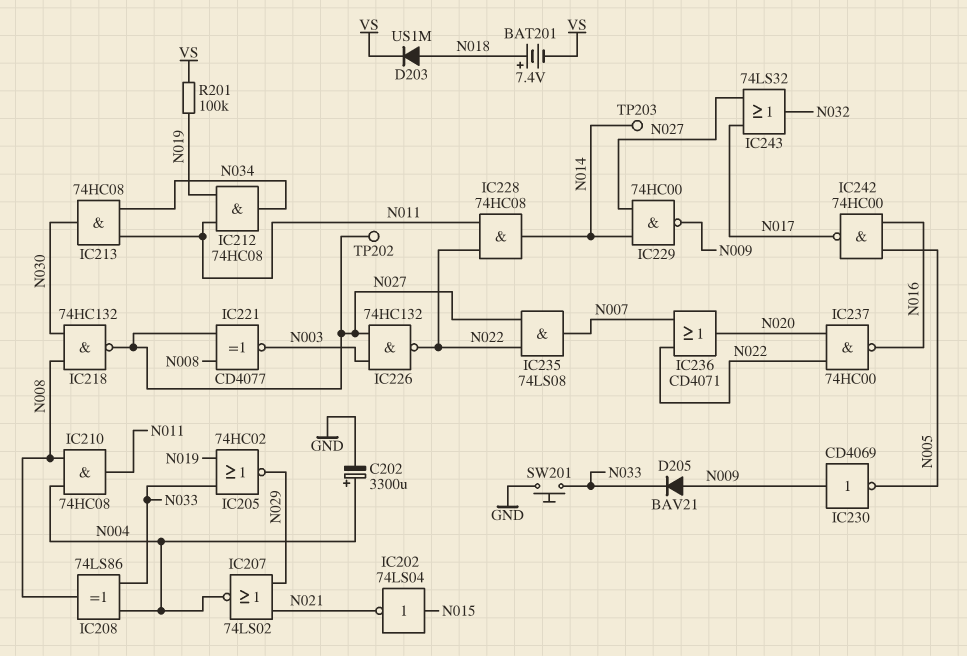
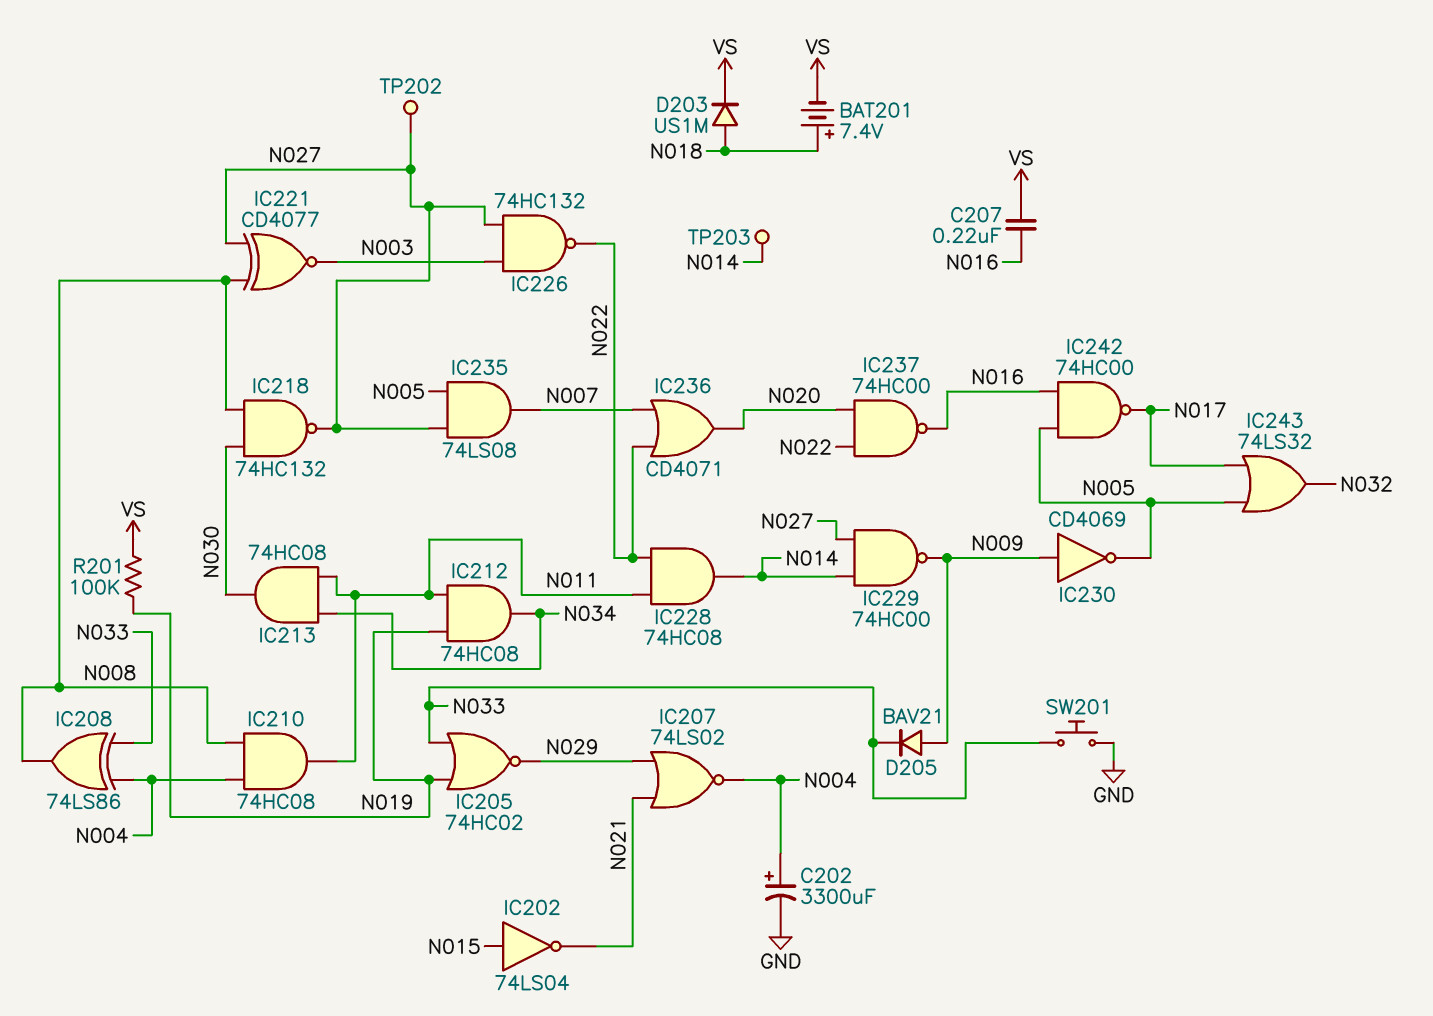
C207: none -> 220nF (N016, VS)
IC235: AND 74LS08 (in N022, in N027, out N007) -> AND 74LS08 (in N005, in N027, out N007)
IC243: OR 74LS32 (in N017, in N027, out N032) -> OR 74LS32 (in N005, in N017, out N032)

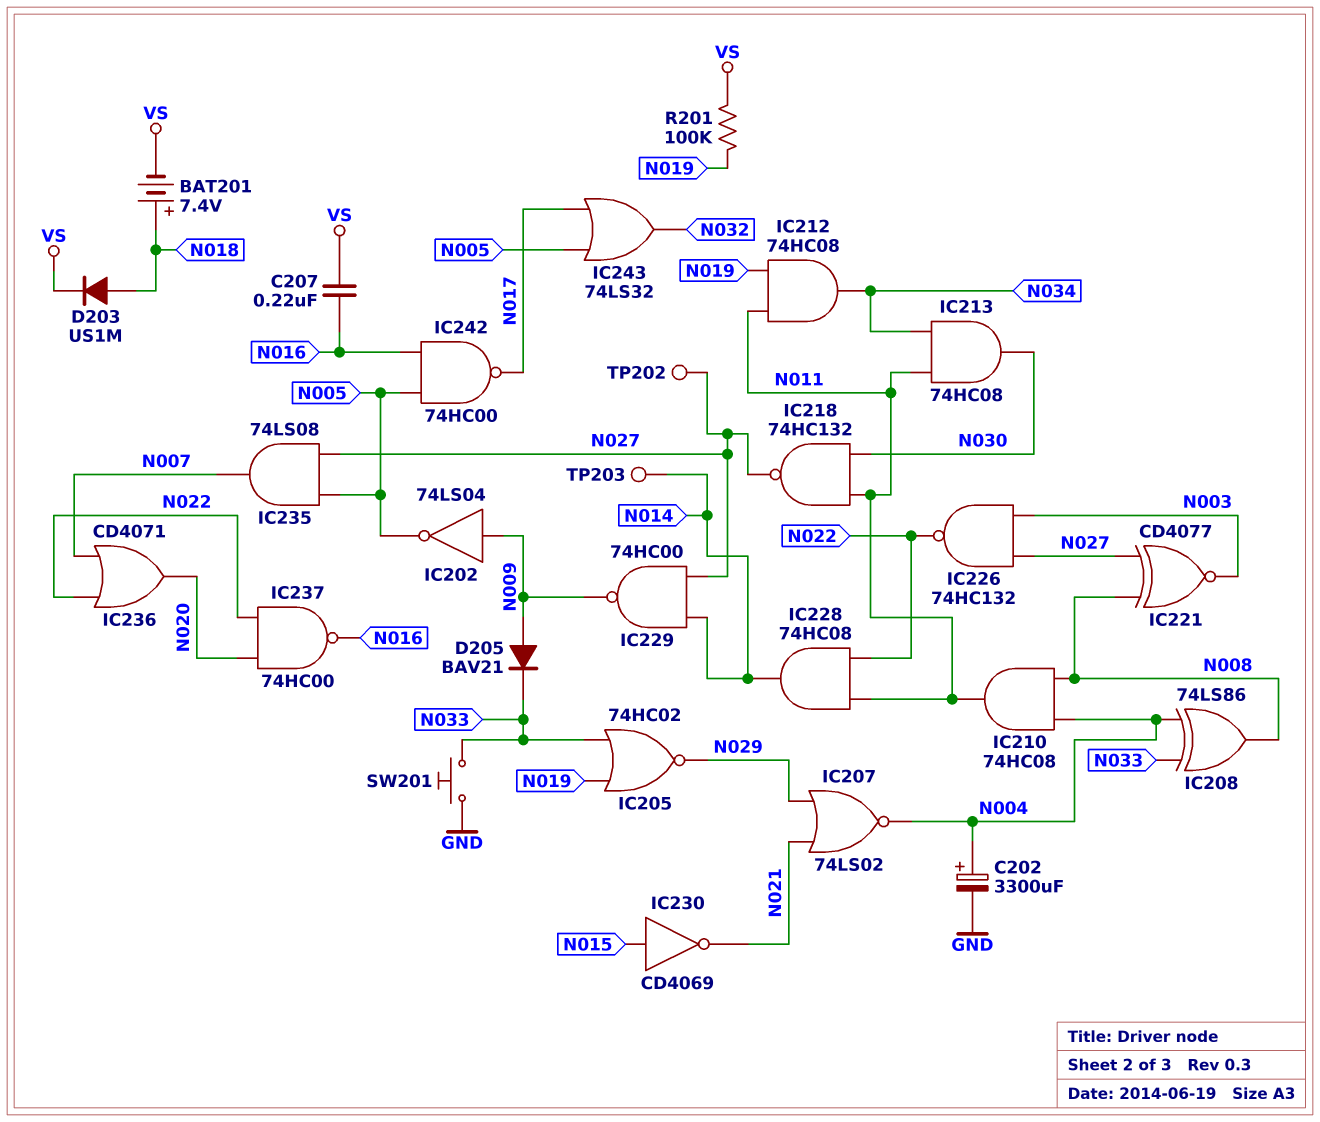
IC202: NOT 74LS04 (in N015, out N021) -> NOT 74LS04 (in N009, out N005)
IC218: NAND 74HC132 (in N008, in N030, out N027) -> NAND 74HC132 (in N011, in N030, out N027)
IC230: NOT CD4069 (in N009, out N005) -> NOT CD4069 (in N015, out N021)

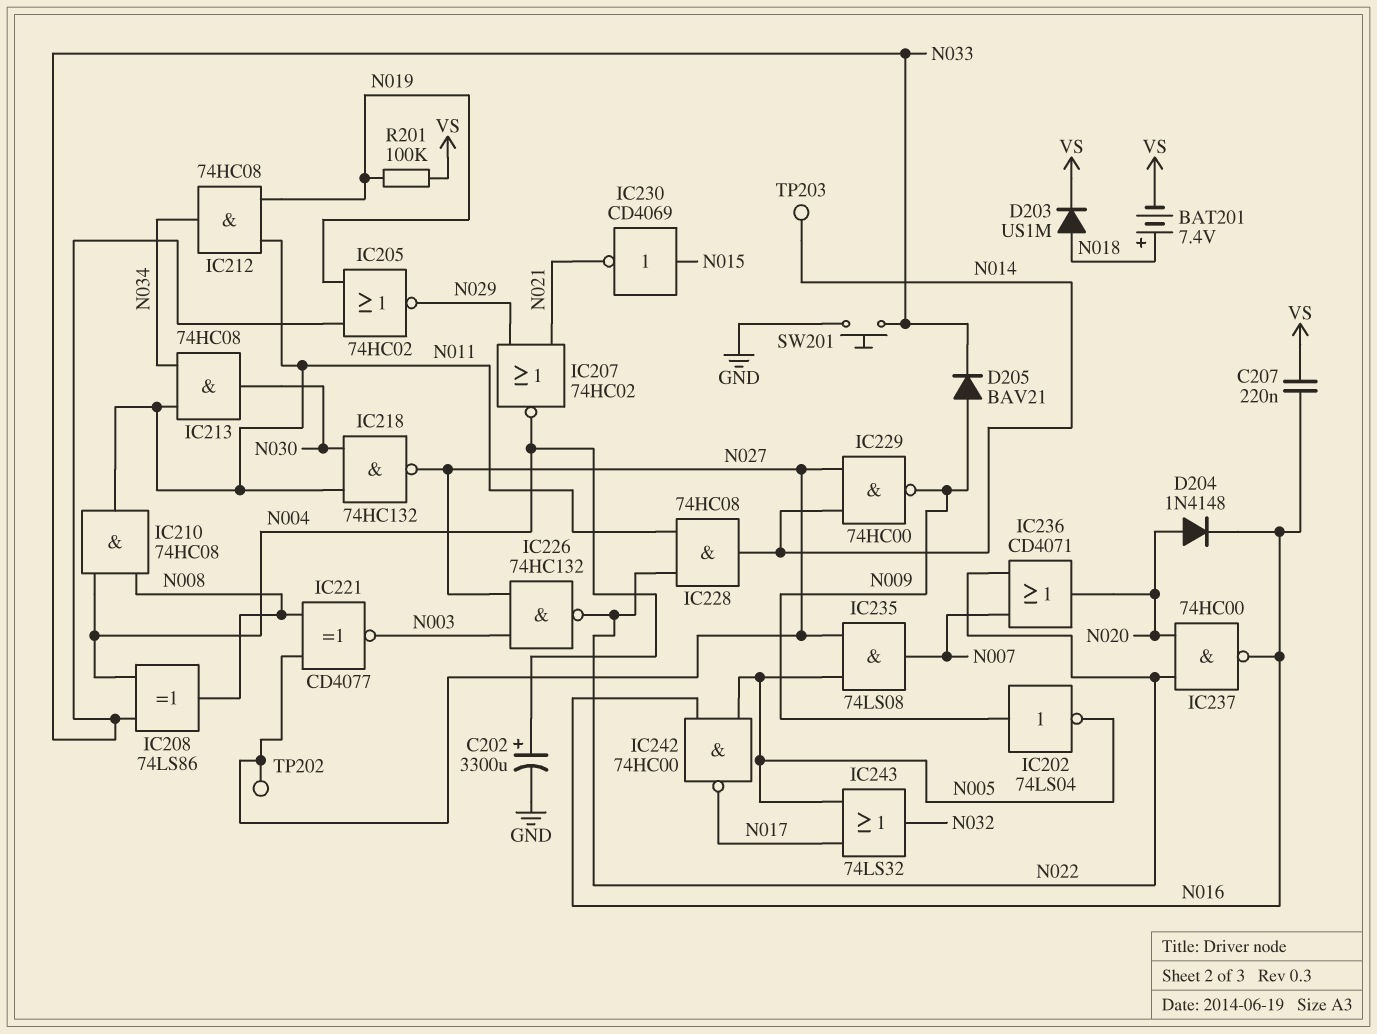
D204: none -> diode 1N4148 (A N020, K N016)
IC207: NOR 74LS02 (in N021, in N029, out N004) -> NOR 74HC02 (in N021, in N029, out N004)

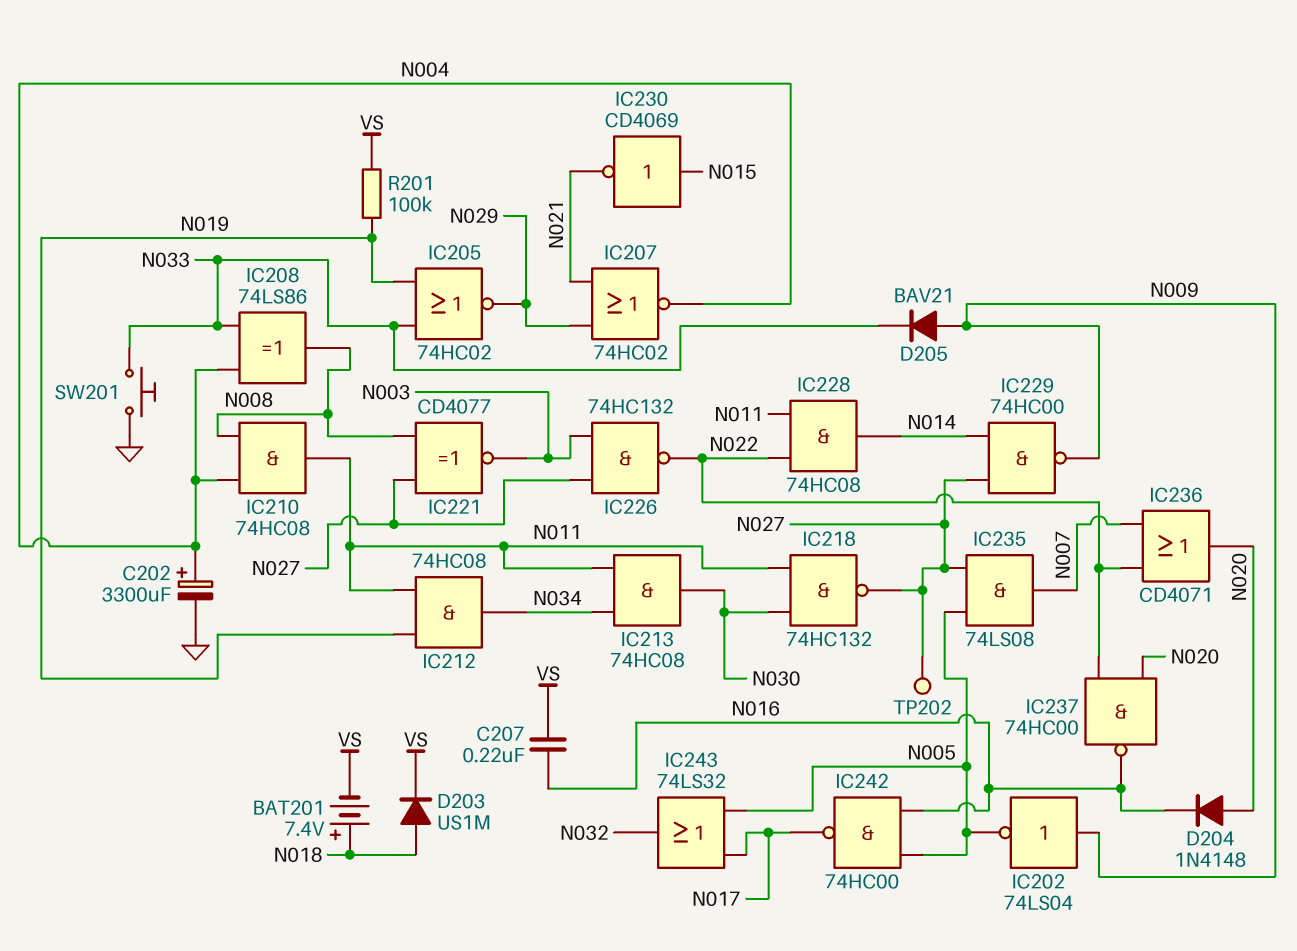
TP203: test point (N014) -> none

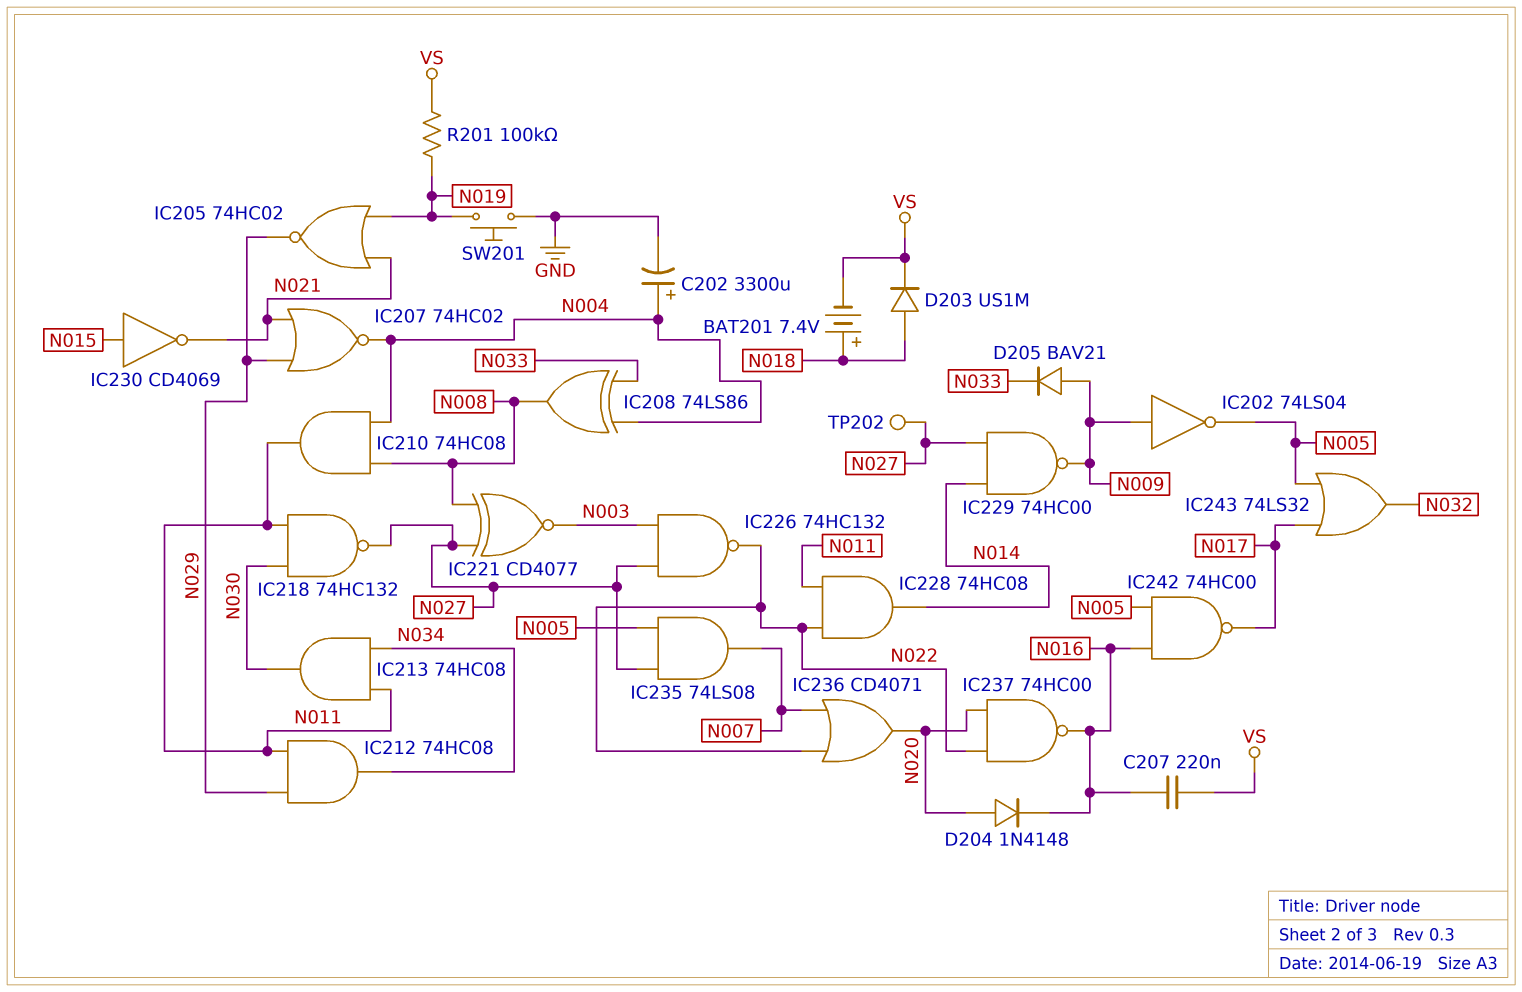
IC205: NOR 74HC02 (in N019, in N033, out N029) -> NOR 74HC02 (in N019, in N021, out N029)
IC212: AND 74HC08 (in N011, in N019, out N034) -> AND 74HC08 (in N011, in N029, out N034)
SW201: button (GND, N033) -> button (GND, N019)

